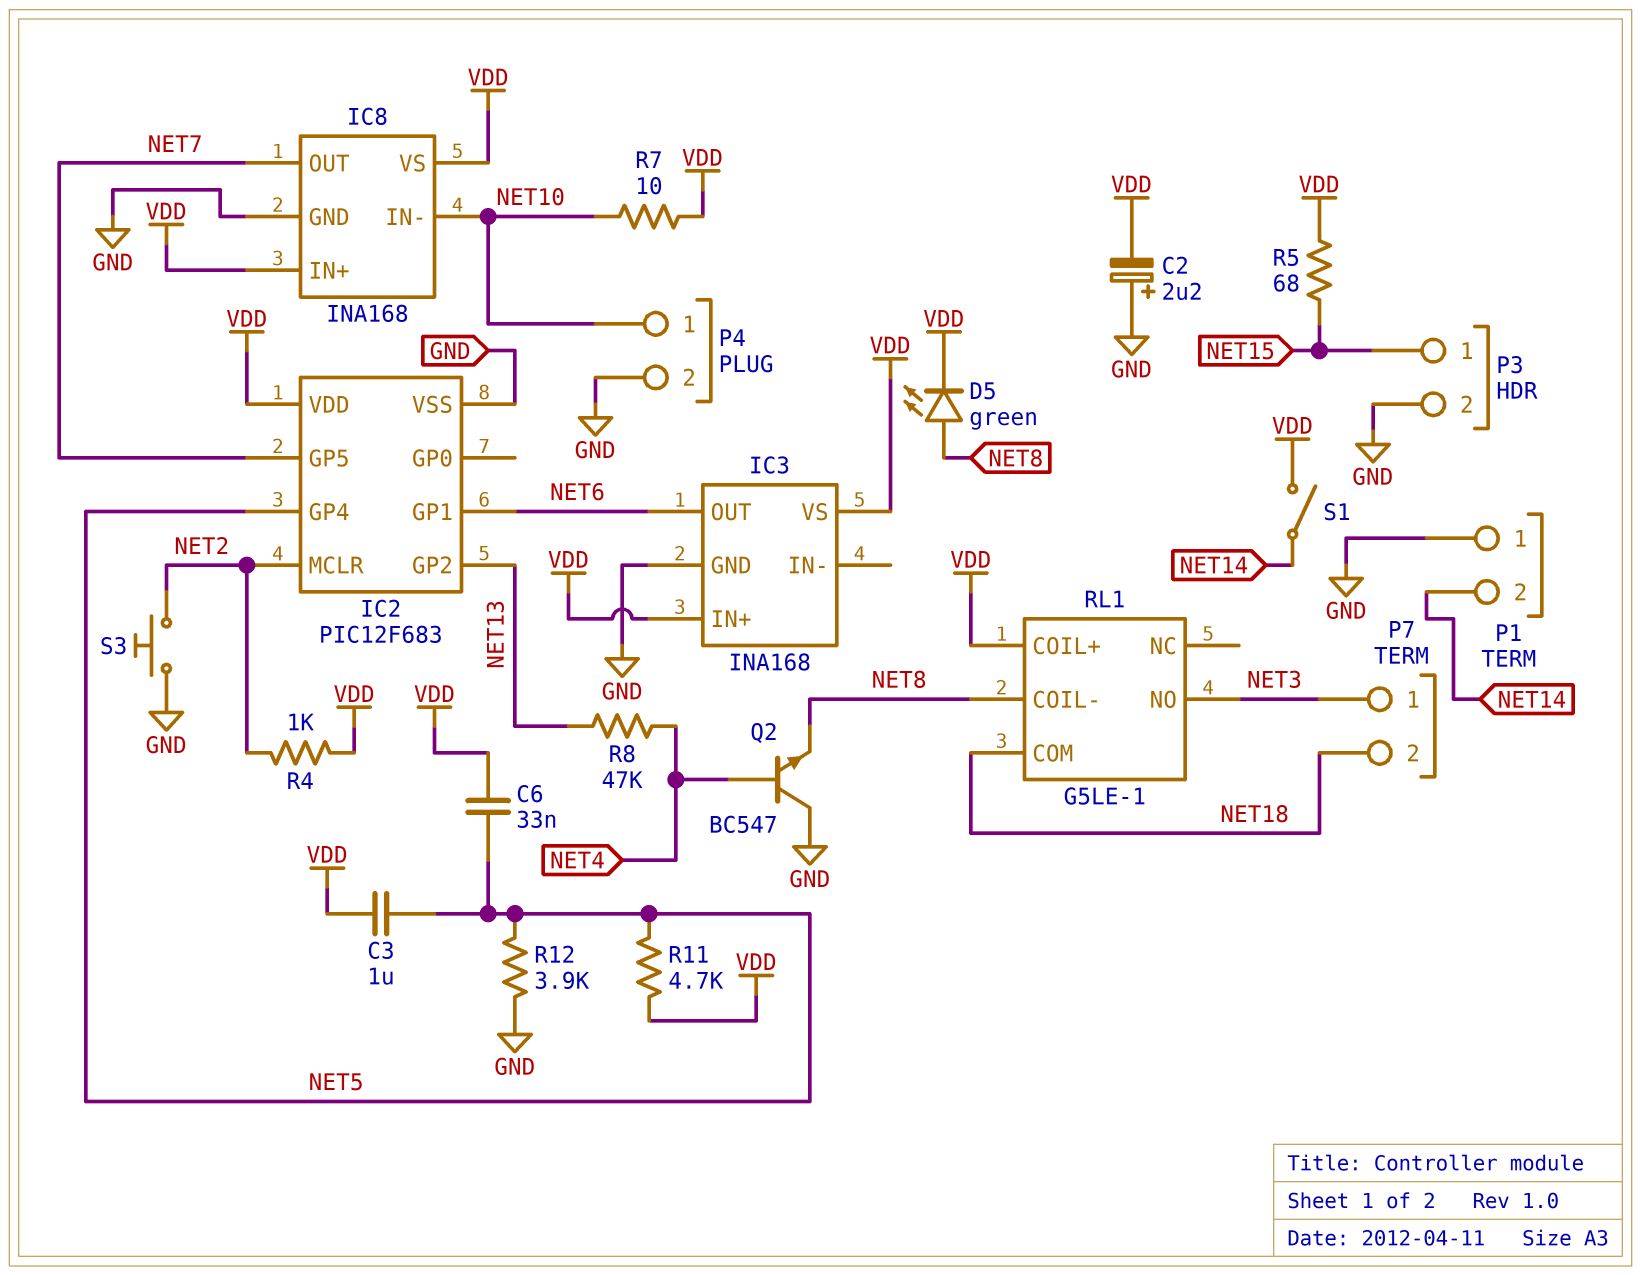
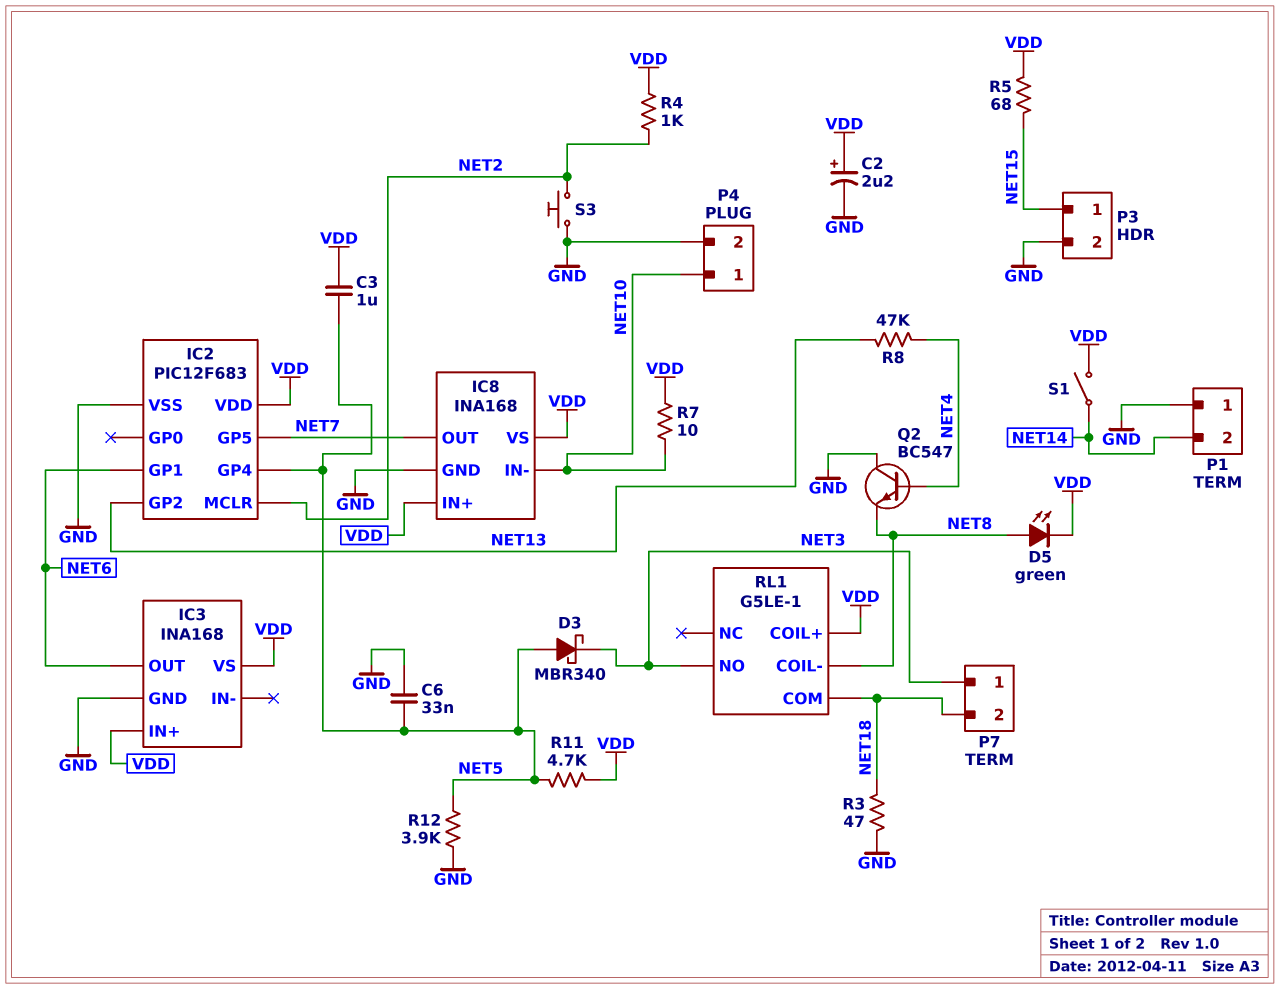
C2: 2.2uF (plus GND, minus VDD) -> 2.2uF (plus VDD, minus GND)
C6: 33nF (NET5, VDD) -> 33nF (GND, NET5)
D3: none -> schottky MBR340 (A NET5, K NET3)
R3: none -> 47 (GND, NET18)

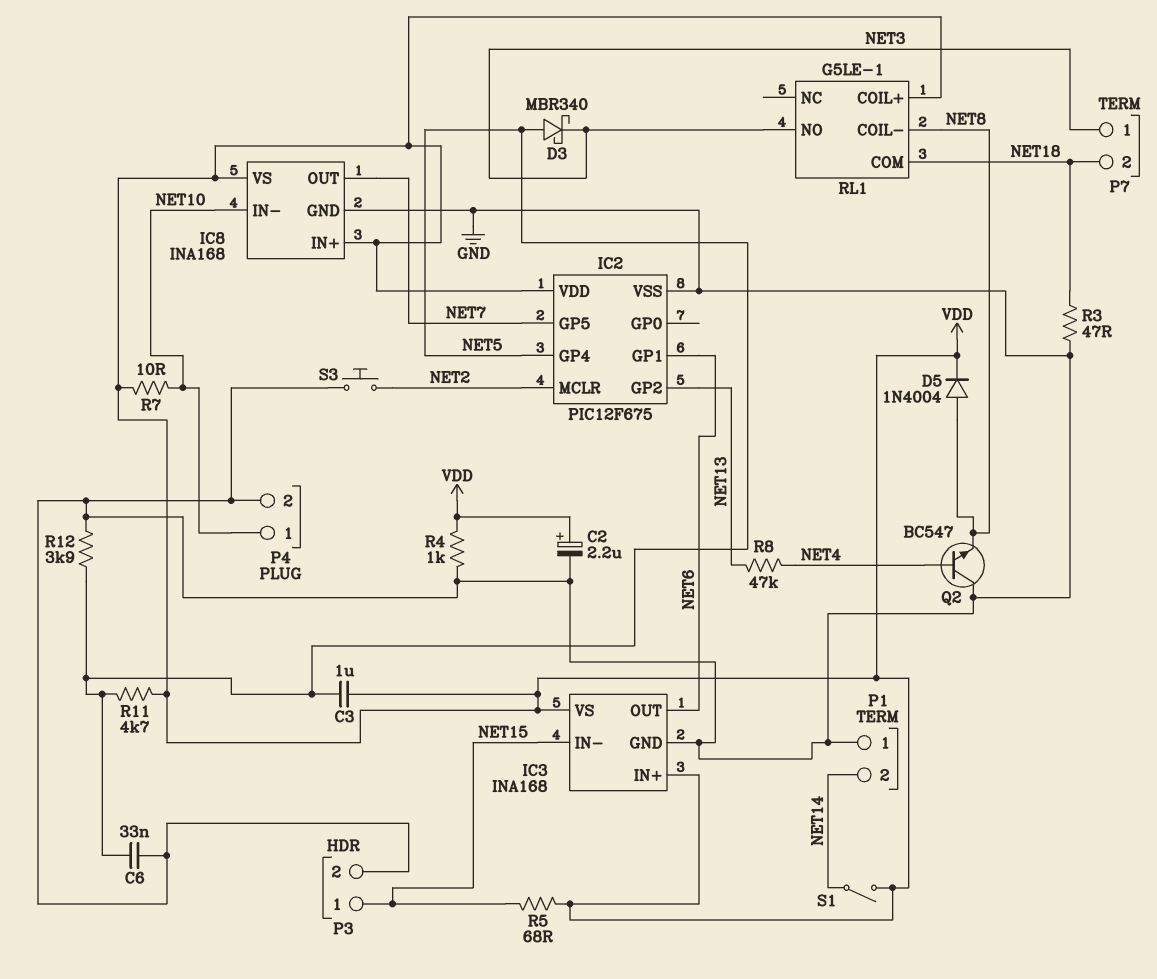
D5: LED green (A NET8, K VDD) -> diode 1N4004 (A NET8, K VDD)
IC2: PIC12F683 -> PIC12F675
IC3 pin IN-: none -> NET15
R4: 1k (NET2, VDD) -> 1k (GND, VDD)

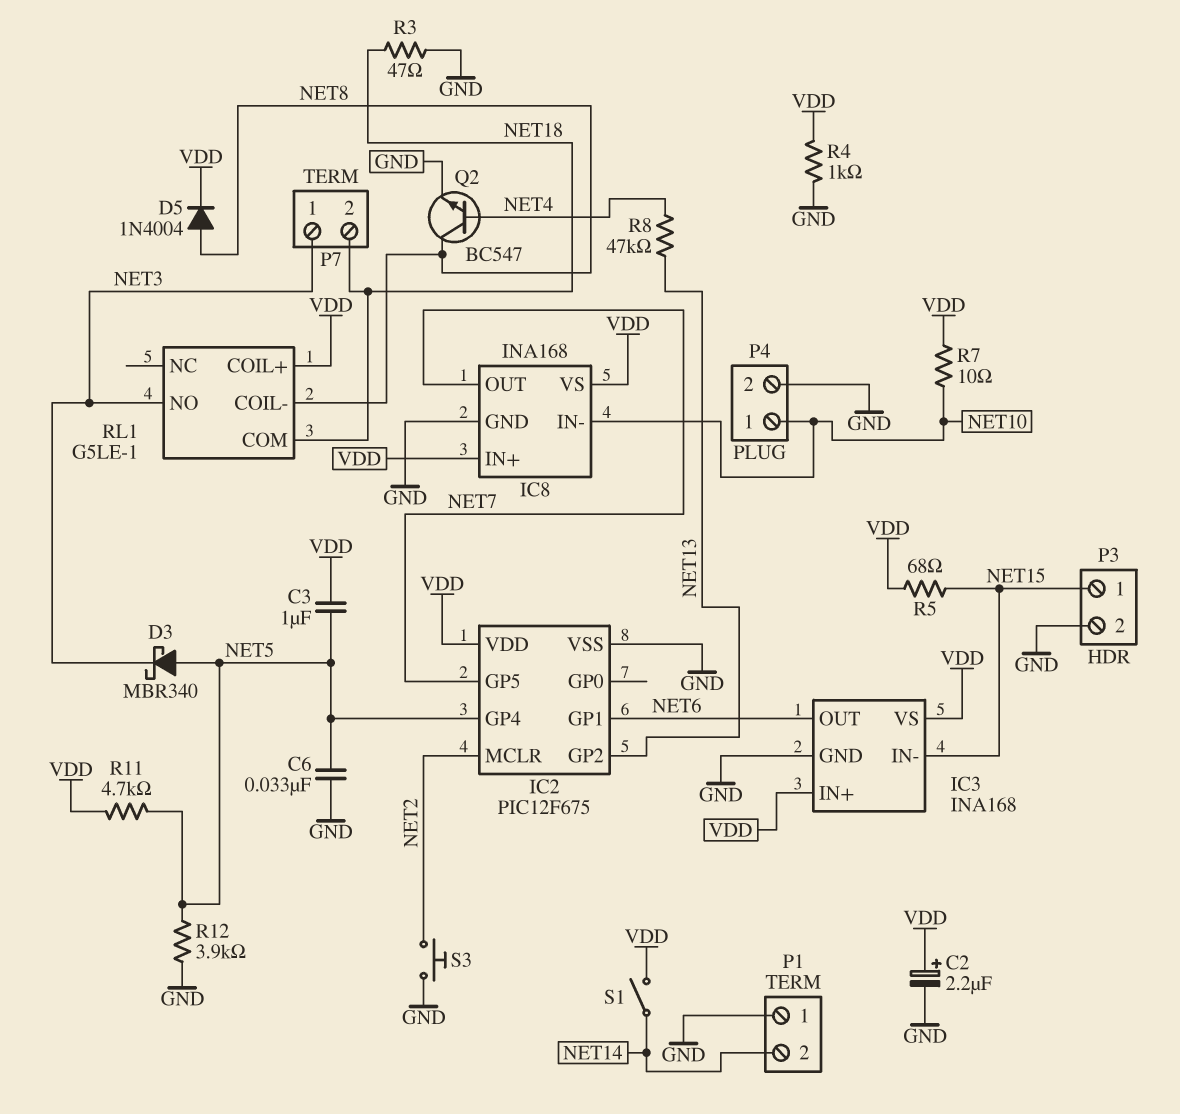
Q2: NPN BC547 (B NET4, C GND, E NET8) -> NPN BC547 (B NET4, C NET8, E GND)

